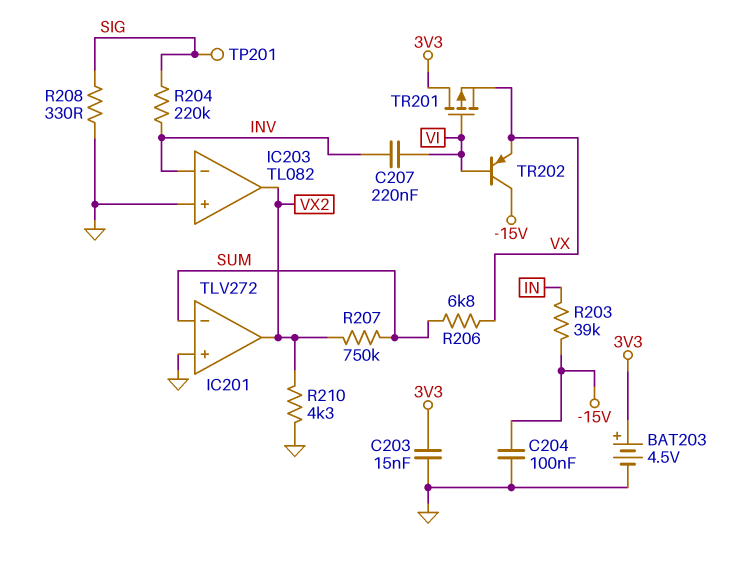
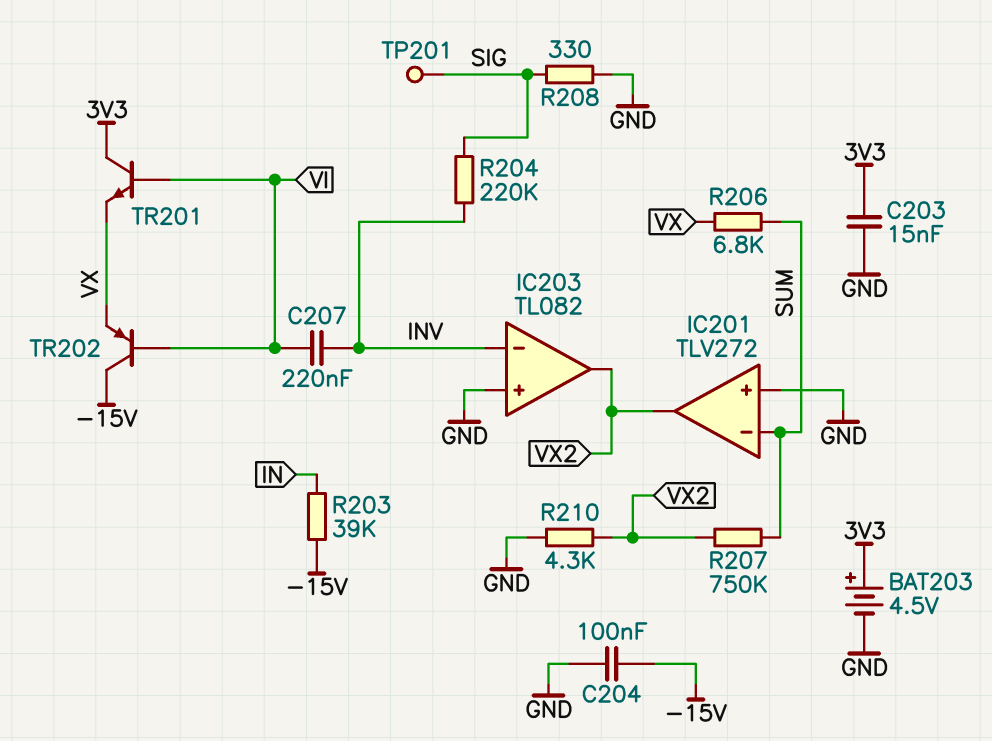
TR201: PMOS (G VI, D 3V3, S VX) -> NPN (B VI, C 3V3, E VX)

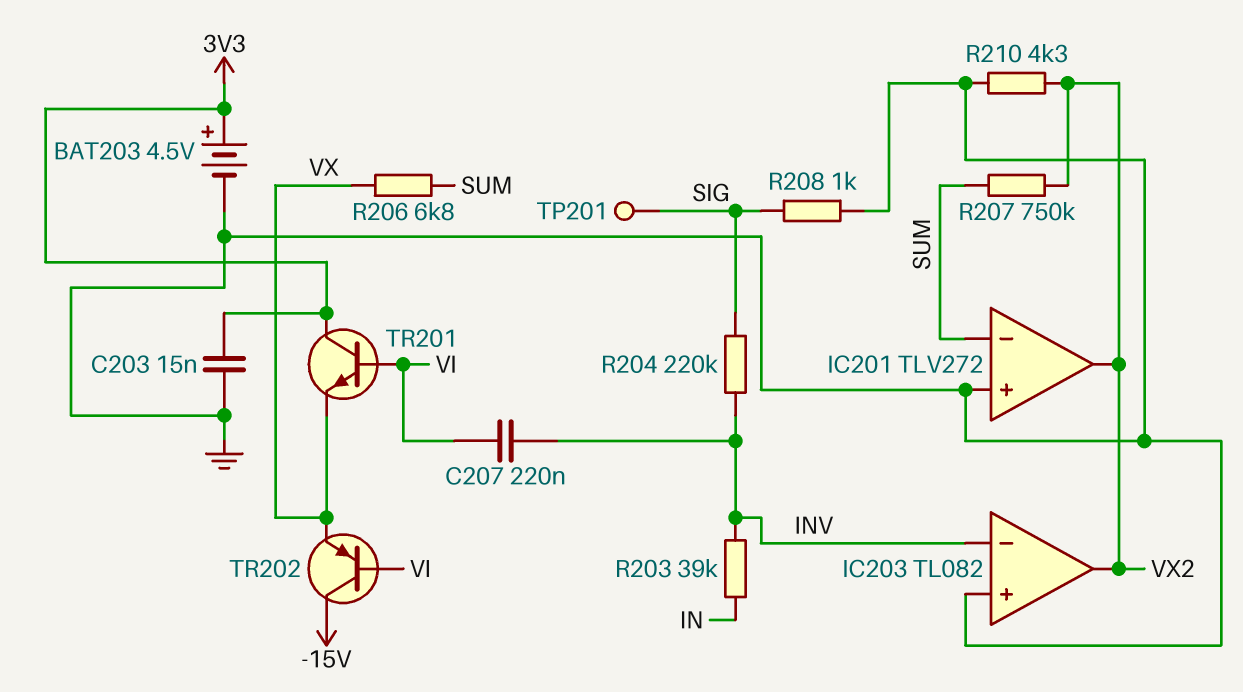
C204: 100nF (-15V, GND) -> none
R203: 39k (-15V, IN) -> 39k (IN, INV)
R208: 330 (GND, SIG) -> 1k (GND, SIG)

